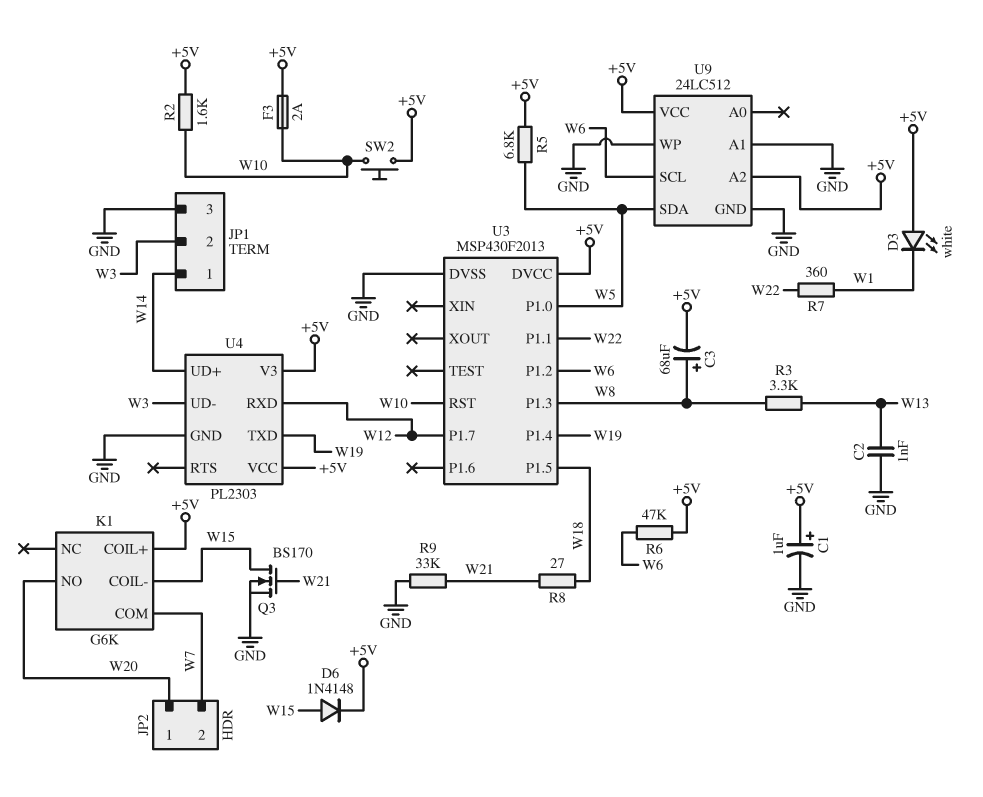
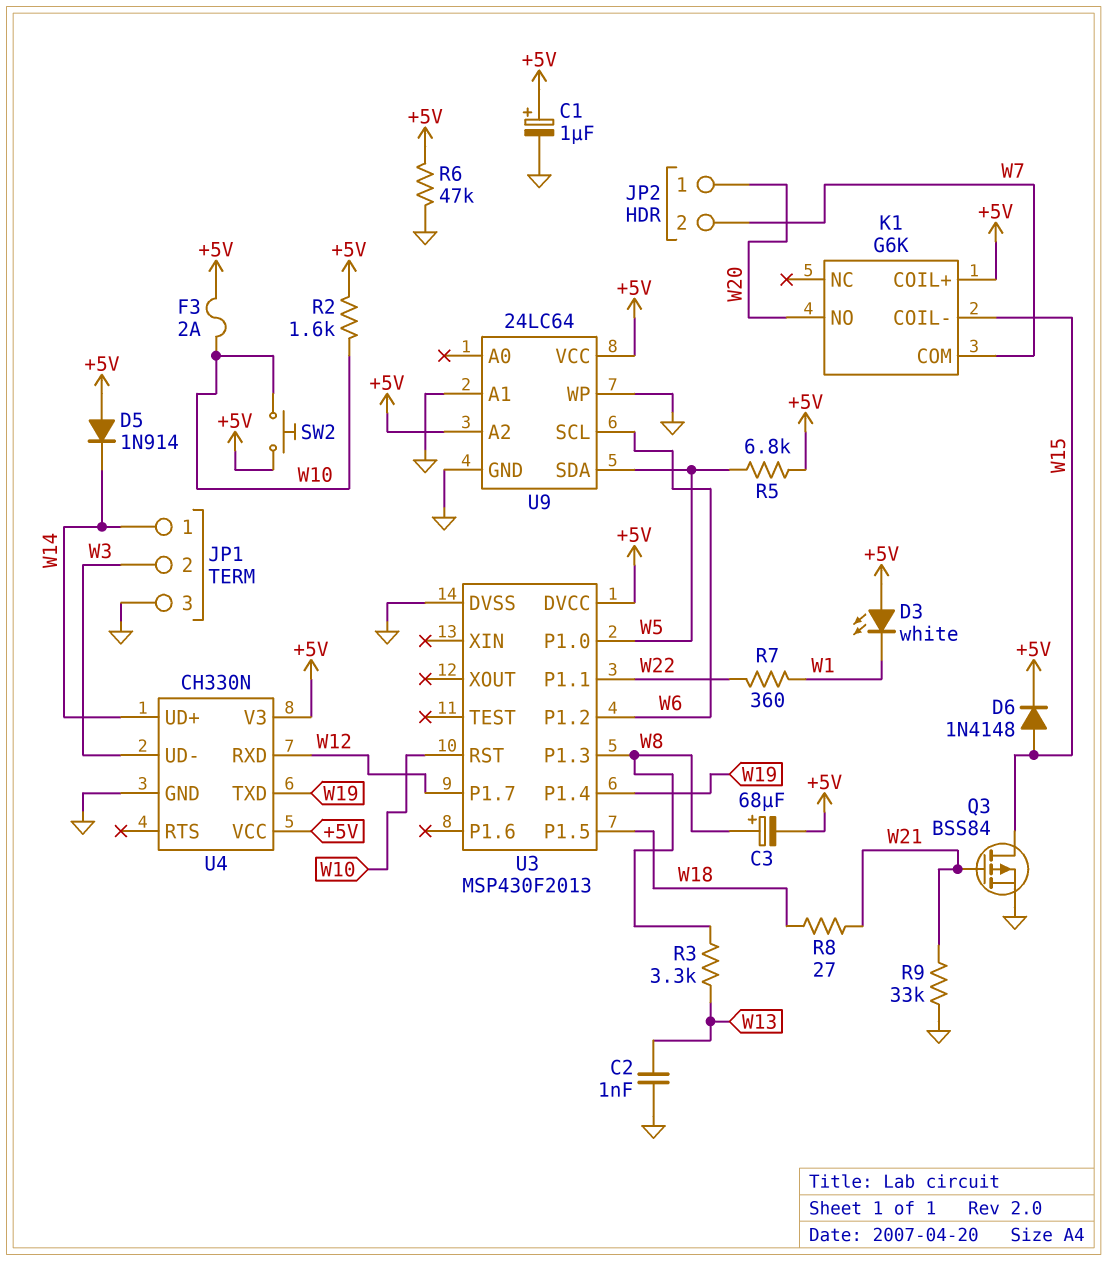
D5: none -> diode 1N914 (A +5V, K W14)
Q3: NMOS BS170 (G W21, D W15, S GND) -> PMOS BSS84 (G W21, D W15, S GND)
R6: 47k (+5V, W6) -> 47k (+5V, GND)
U4: PL2303 -> CH330N
U9: 24LC512 -> 24LC64

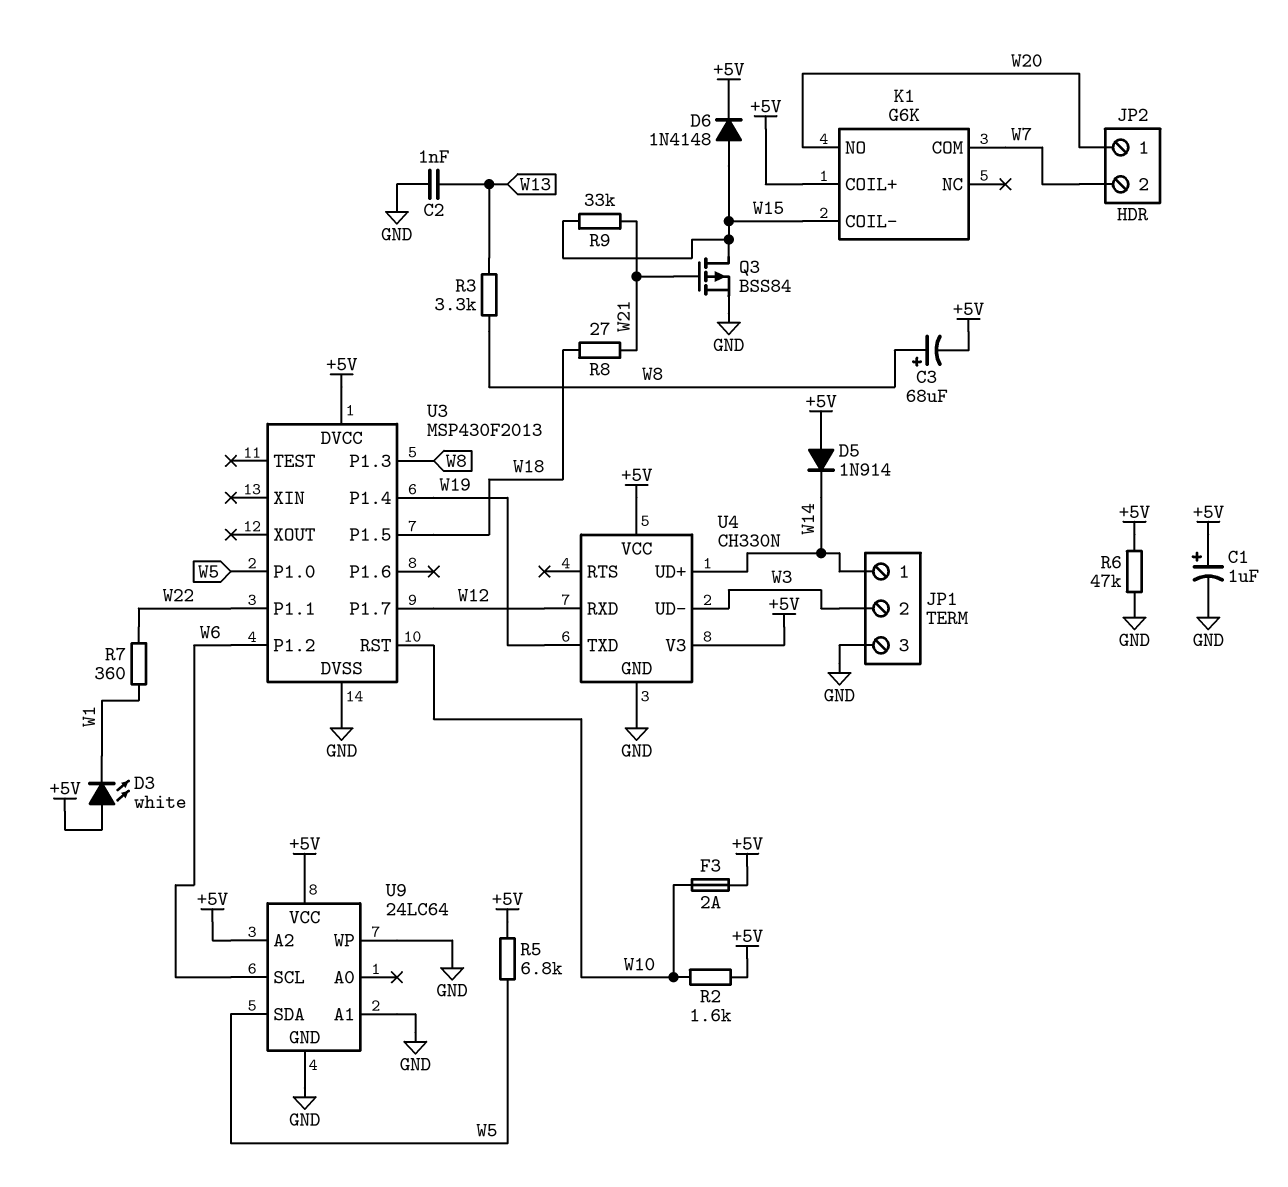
R9: 33k (GND, W21) -> 33k (W15, W21)
SW2: button (+5V, W10) -> none

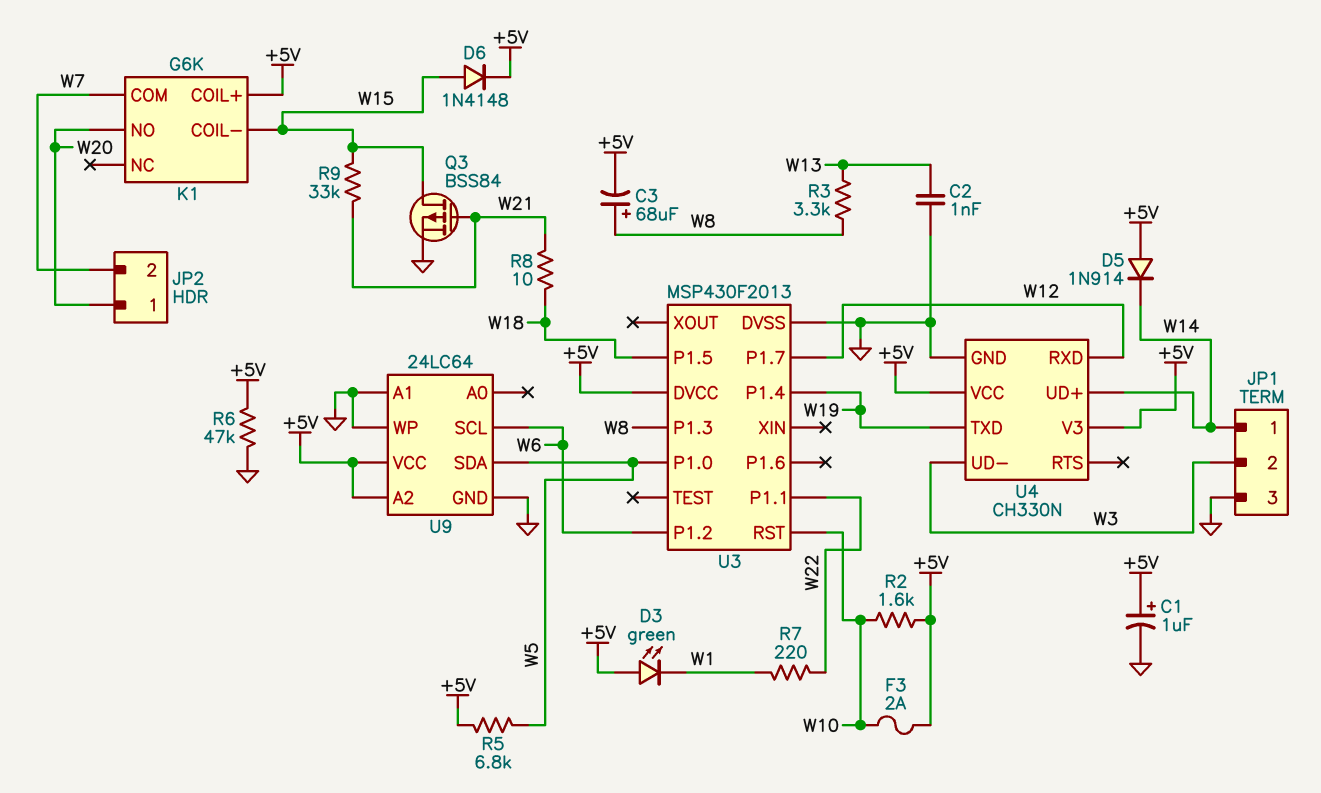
D3: LED white (A +5V, K W1) -> LED green (A +5V, K W1)
R7: 360 (W1, W22) -> 220 (W1, W22)
R8: 27 (W18, W21) -> 10 (W18, W21)

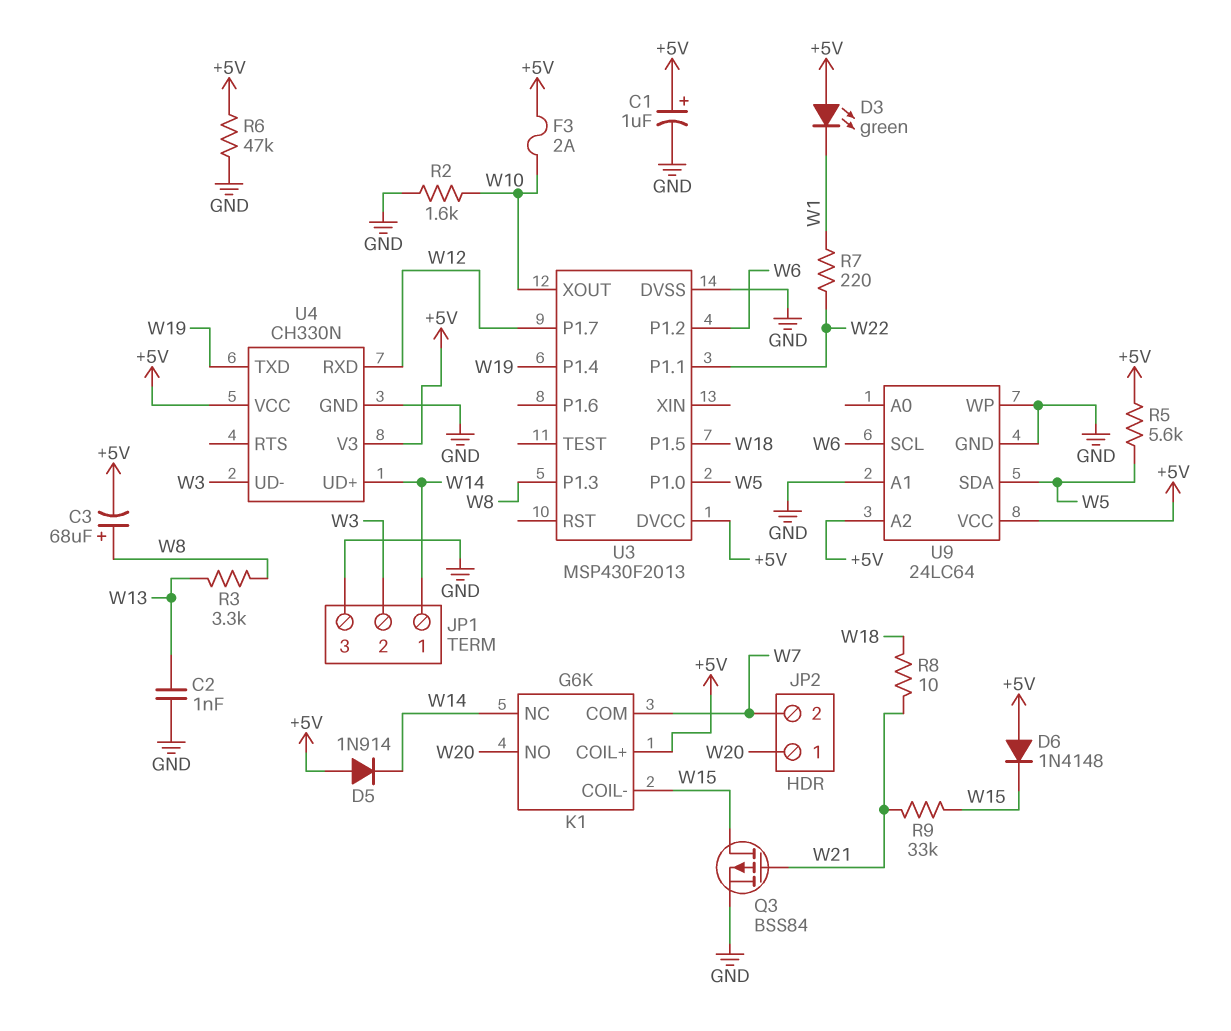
D6: diode 1N4148 (A W15, K +5V) -> diode 1N4148 (A +5V, K W15)
K1 pin NC: none -> W14
R2: 1.6k (+5V, W10) -> 1.6k (GND, W10)
R5: 6.8k (+5V, W5) -> 5.6k (+5V, W5)
U3 pin RST: W10 -> none
U3 pin XOUT: none -> W10

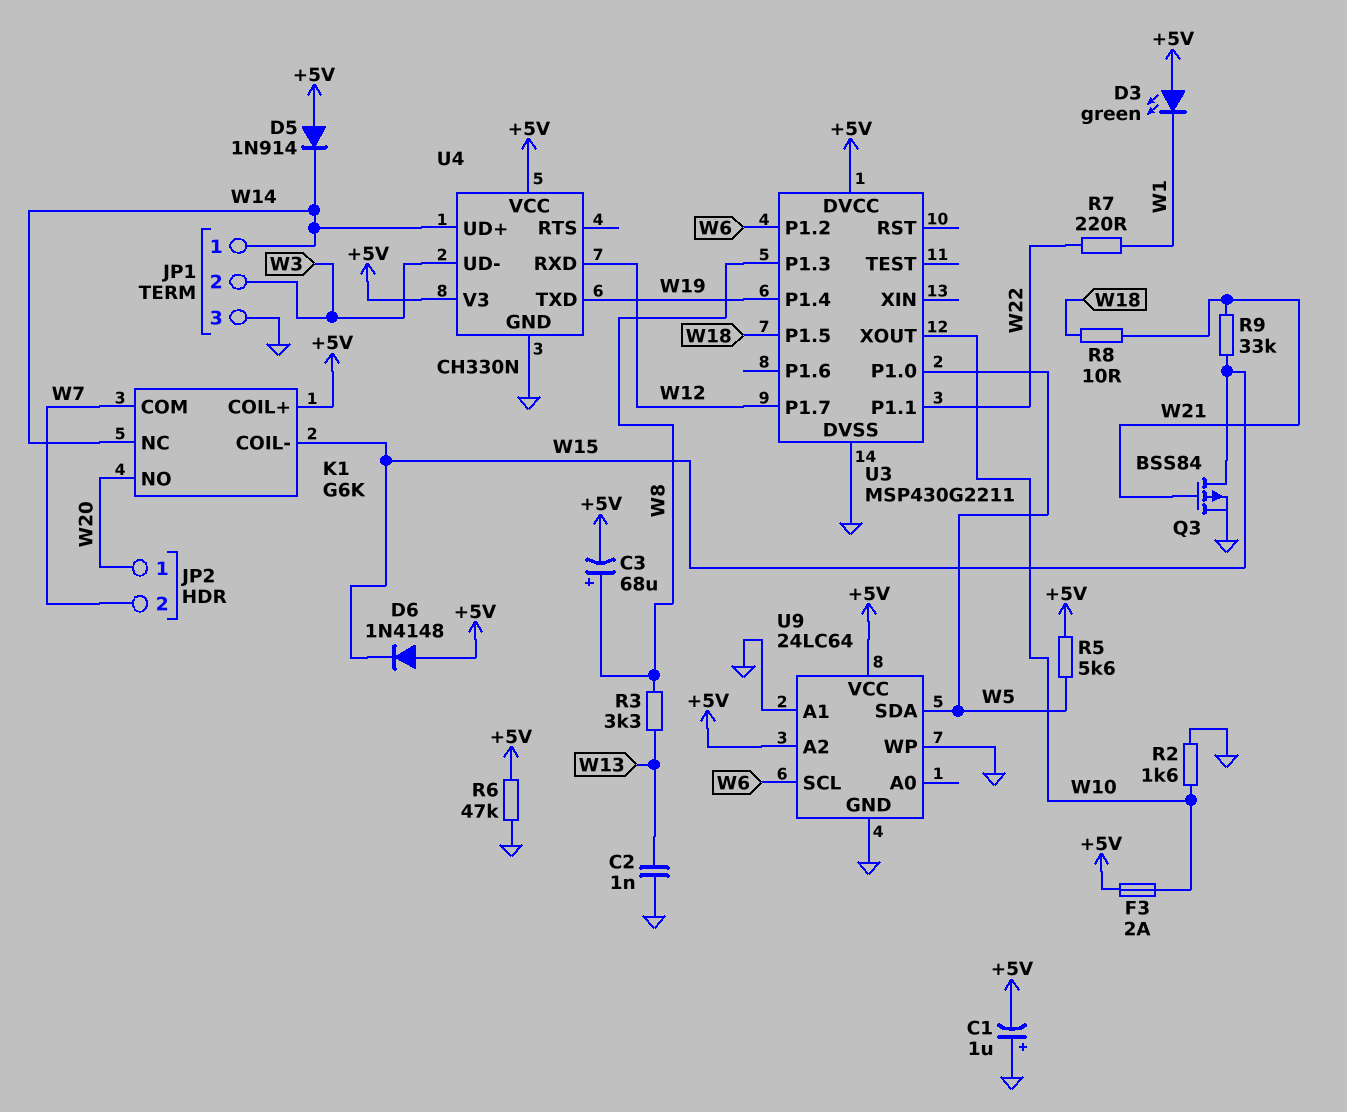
C1: 1uF (plus +5V, minus GND) -> 1uF (plus GND, minus +5V)
U3: MSP430F2013 -> MSP430G2211

